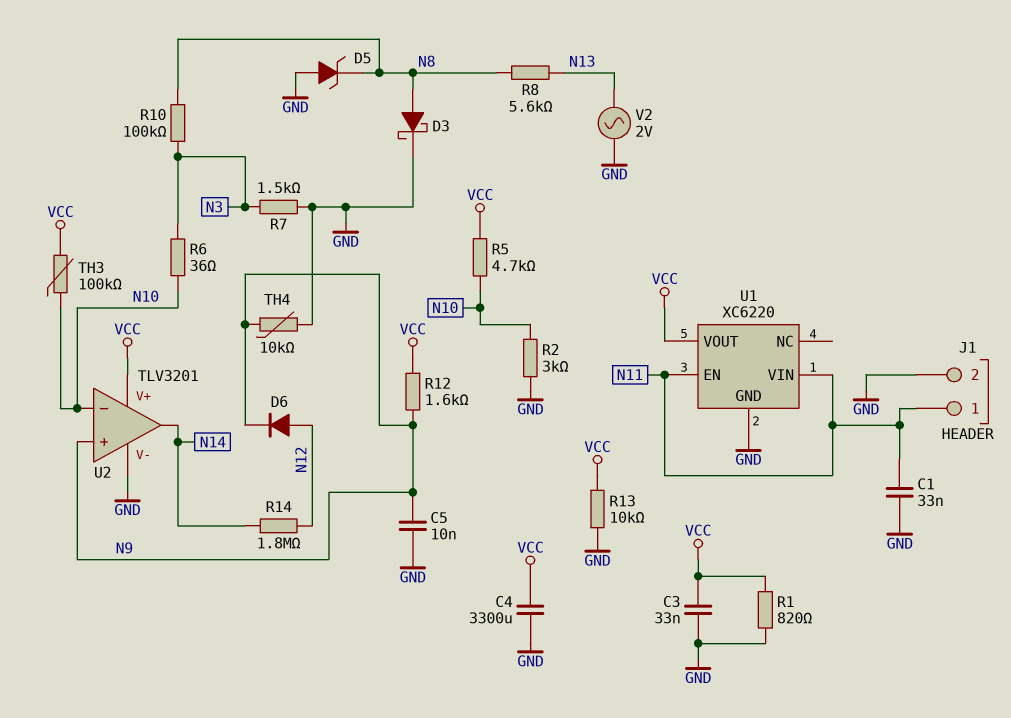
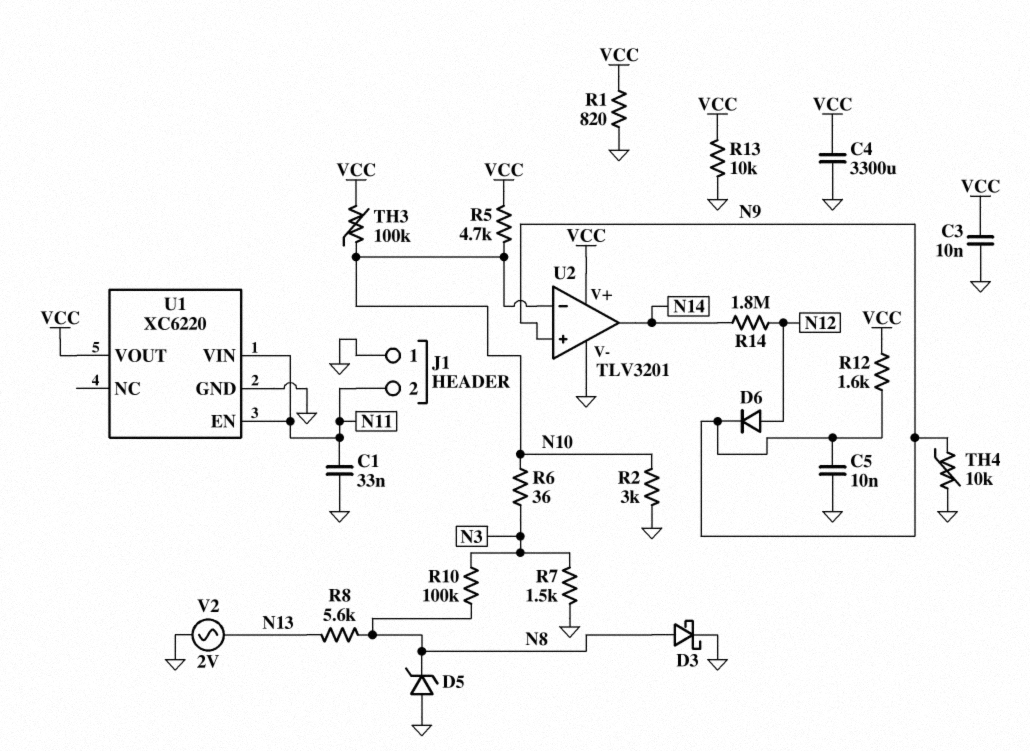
C3: 33nF (GND, VCC) -> 10nF (GND, VCC)
J1 pin 1: N11 -> GND
J1 pin 2: GND -> N11

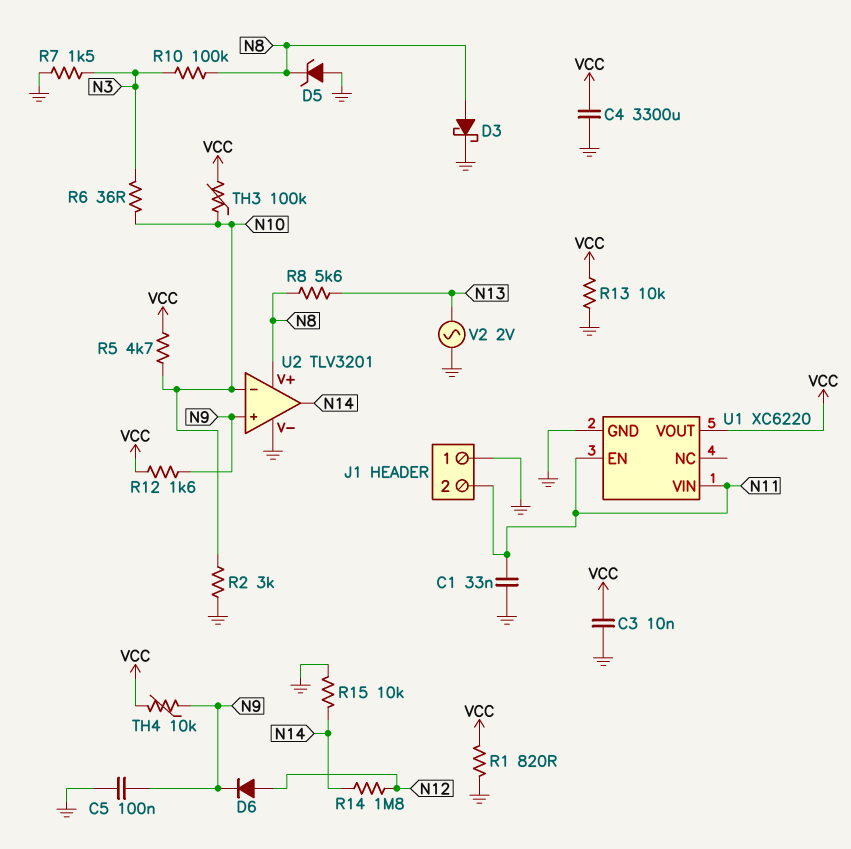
C5: 10nF (GND, N9) -> 100nF (GND, N9)
R15: none -> 10k (GND, N14)
TH4: 10k (GND, N9) -> 10k (N9, VCC)
U2 pin V+: VCC -> N8

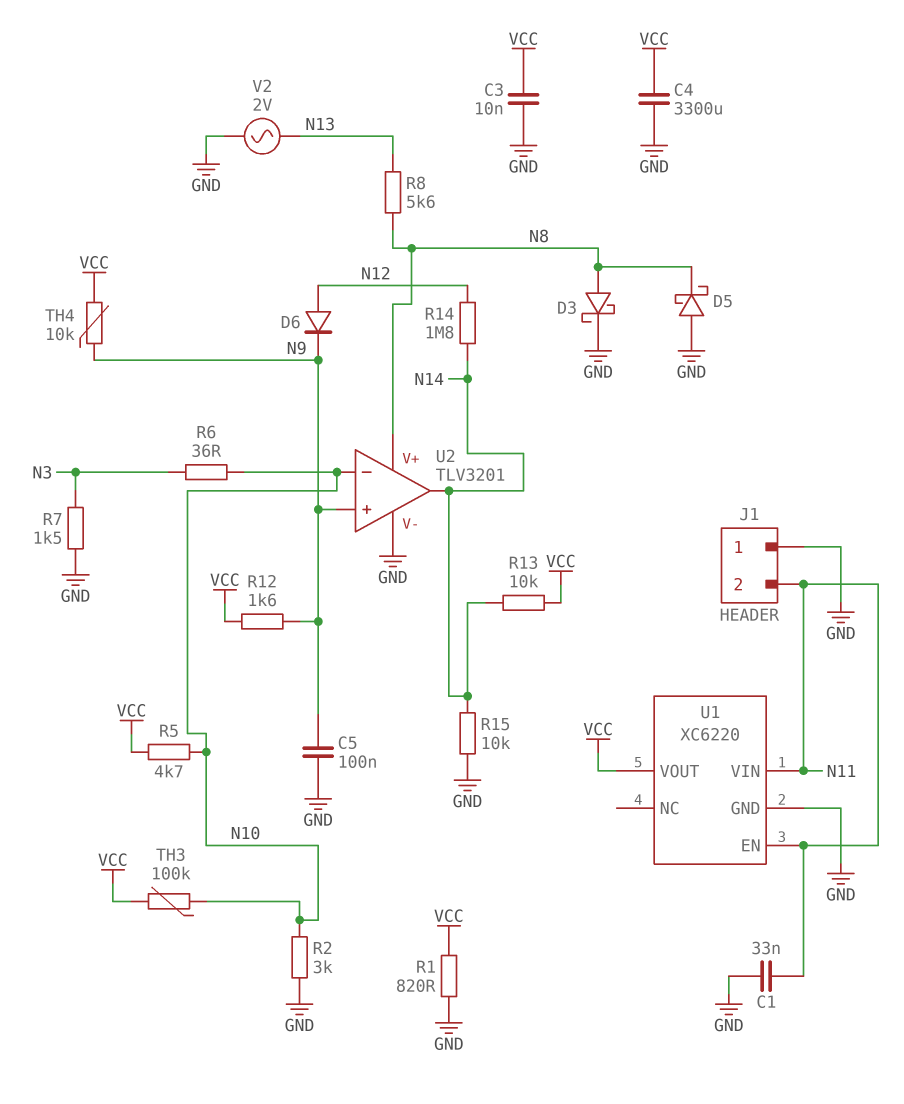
D5: zener (A GND, K N8) -> schottky (A GND, K N8)
R10: 100k (N3, N8) -> none
R13: 10k (GND, VCC) -> 10k (N14, VCC)

